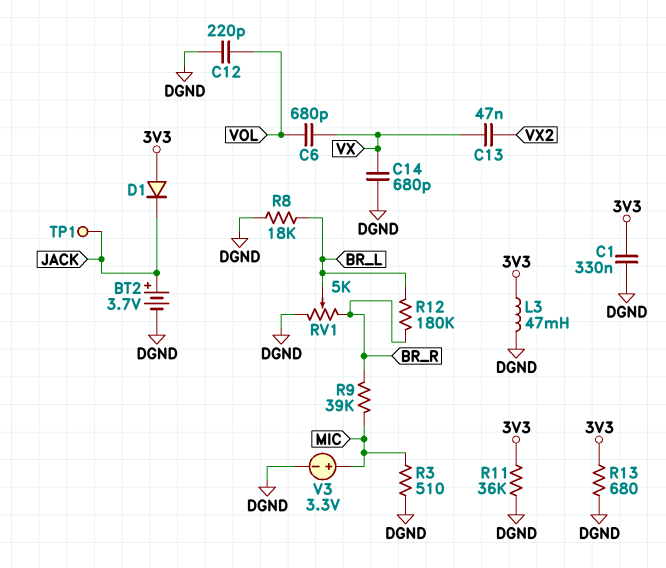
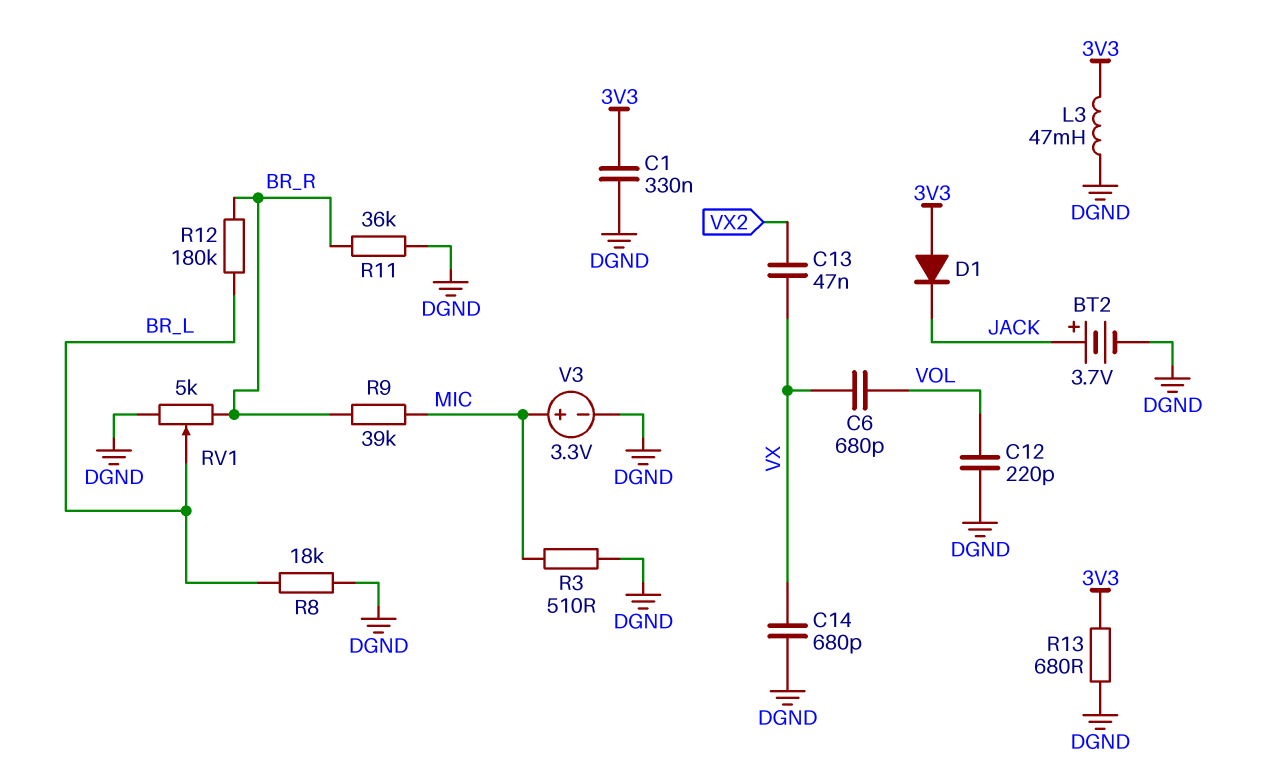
R11: 36k (3V3, DGND) -> 36k (BR_R, DGND)
TP1: test point (JACK) -> none

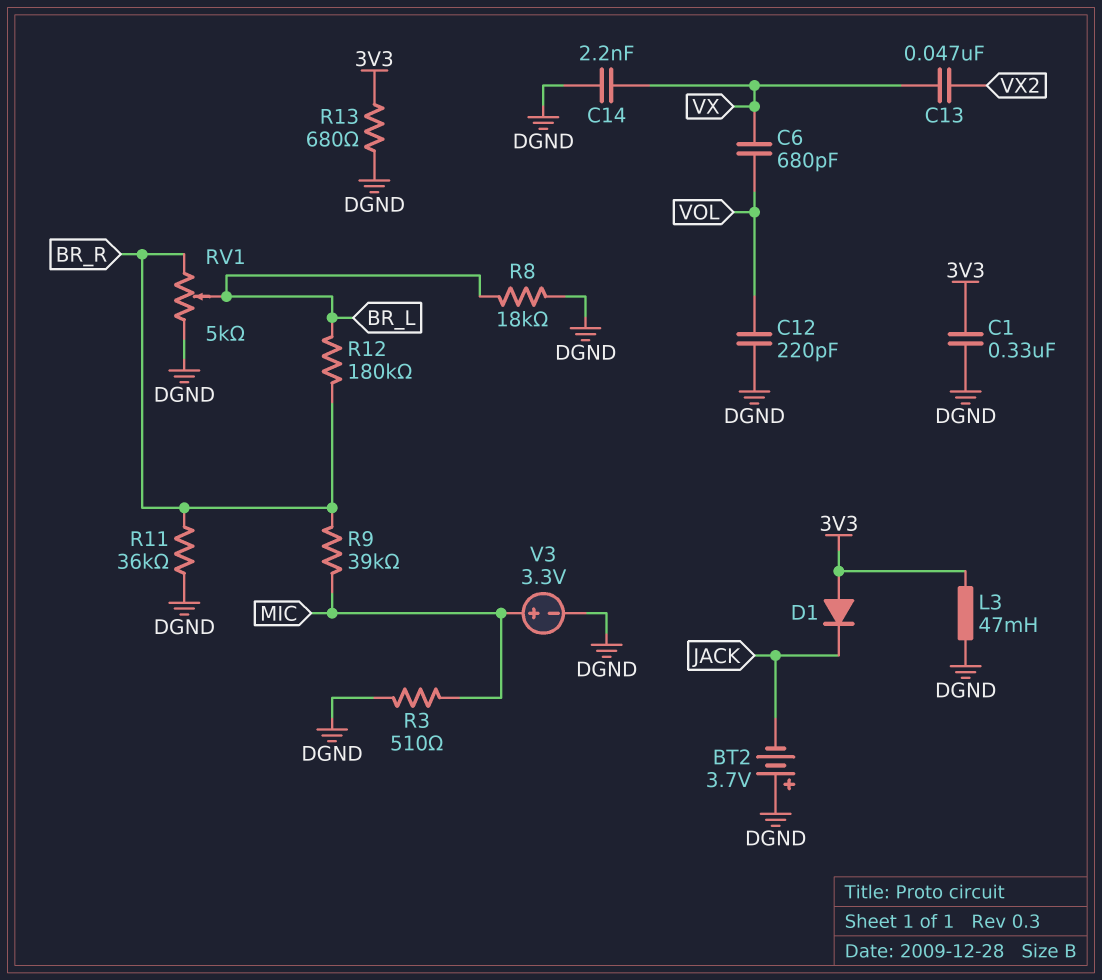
BT2: 3.7V (plus JACK, minus DGND) -> 3.7V (plus DGND, minus JACK)
C14: 680pF (DGND, VX) -> 2.2nF (DGND, VX)

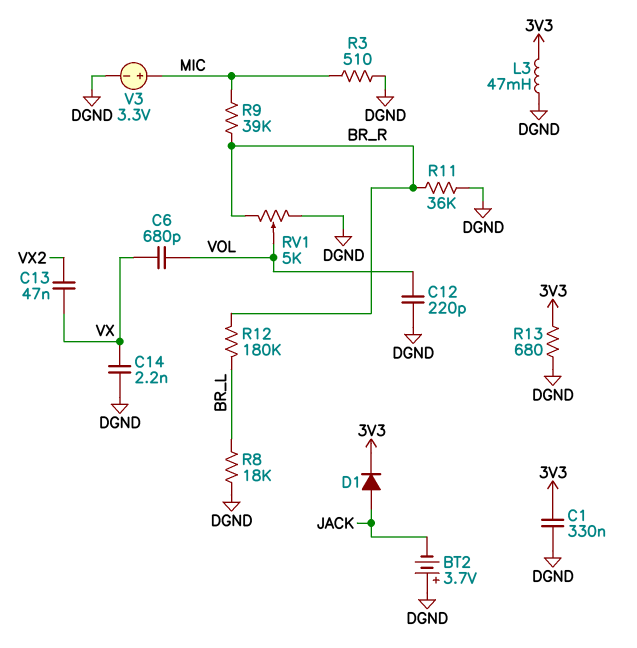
D1: diode (A 3V3, K JACK) -> diode (A JACK, K 3V3)
RV1: 5k (BR_R, DGND, wiper BR_L) -> 5k (BR_R, DGND, wiper VOL)

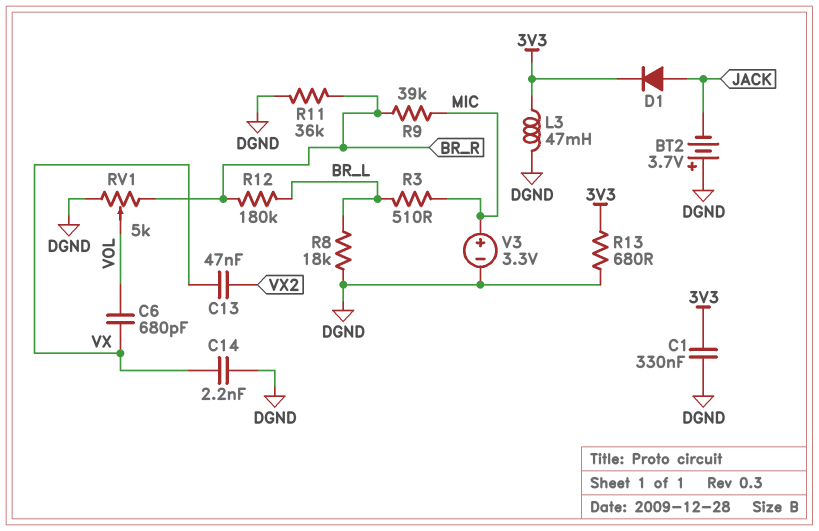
C12: 220pF (DGND, VOL) -> none
R3: 510 (DGND, MIC) -> 510 (BR_L, MIC)

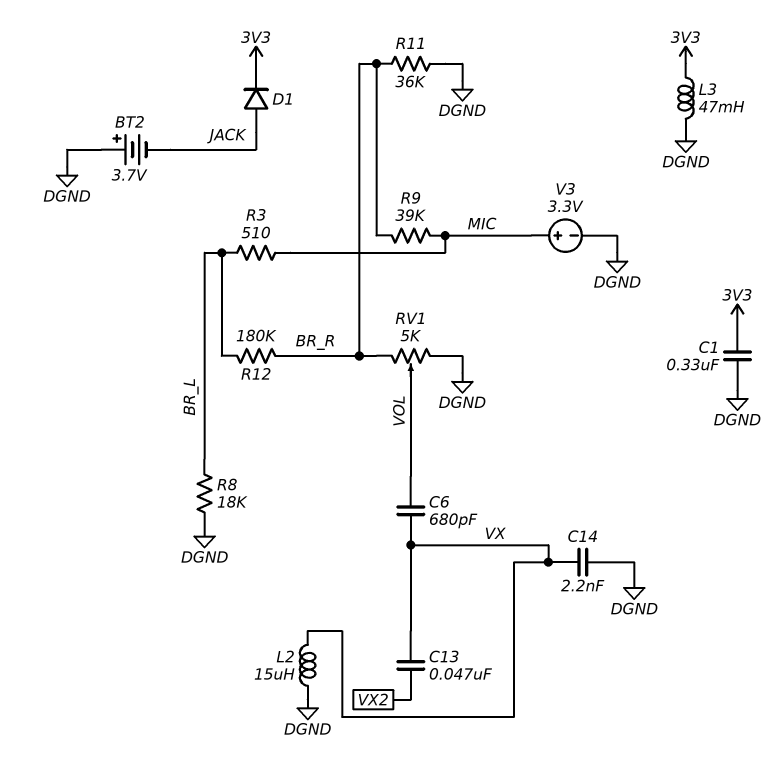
L2: none -> 15uH (DGND, VX)
R13: 680 (3V3, DGND) -> none

